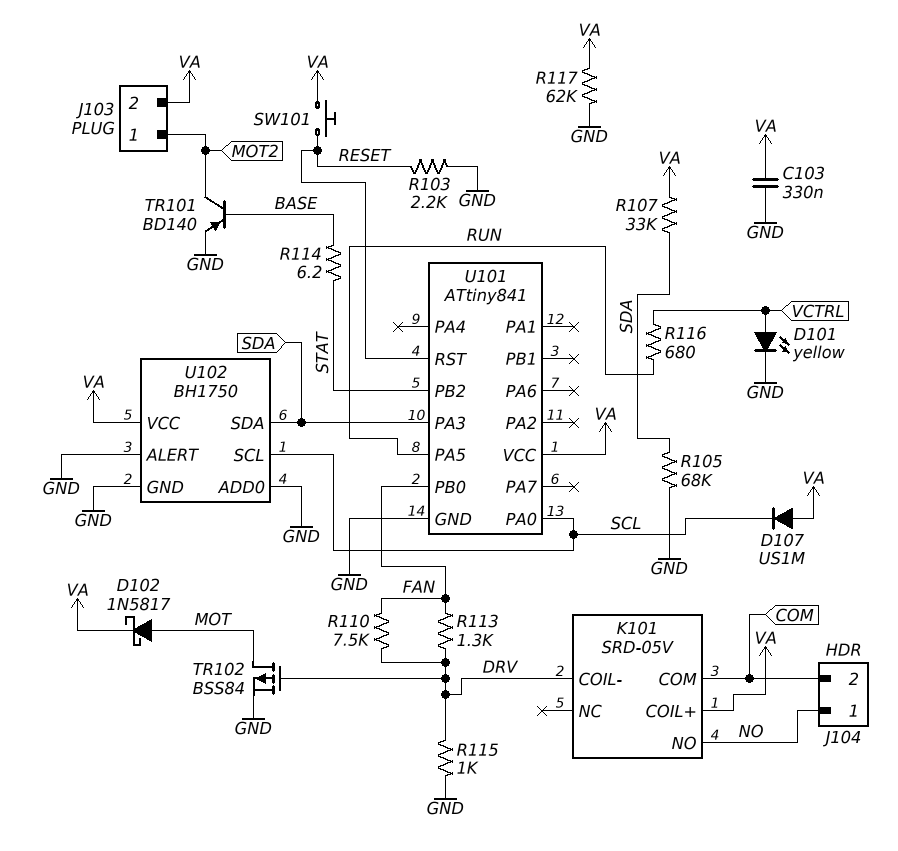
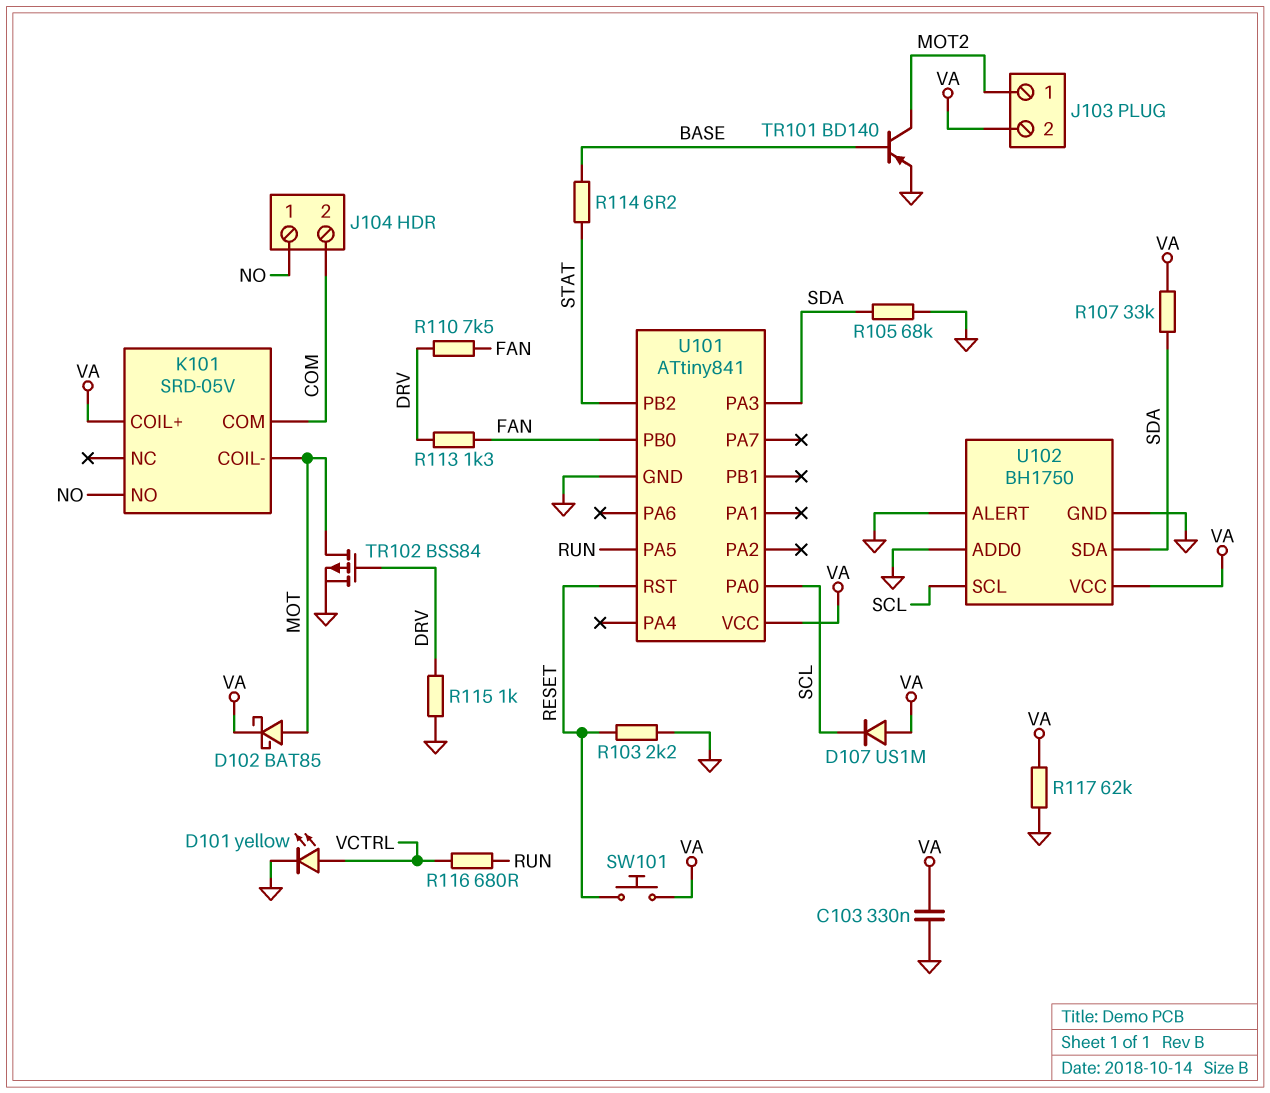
D102: schottky 1N5817 (A MOT, K VA) -> schottky BAT85 (A MOT, K VA)
K101 pin COIL-: DRV -> MOT

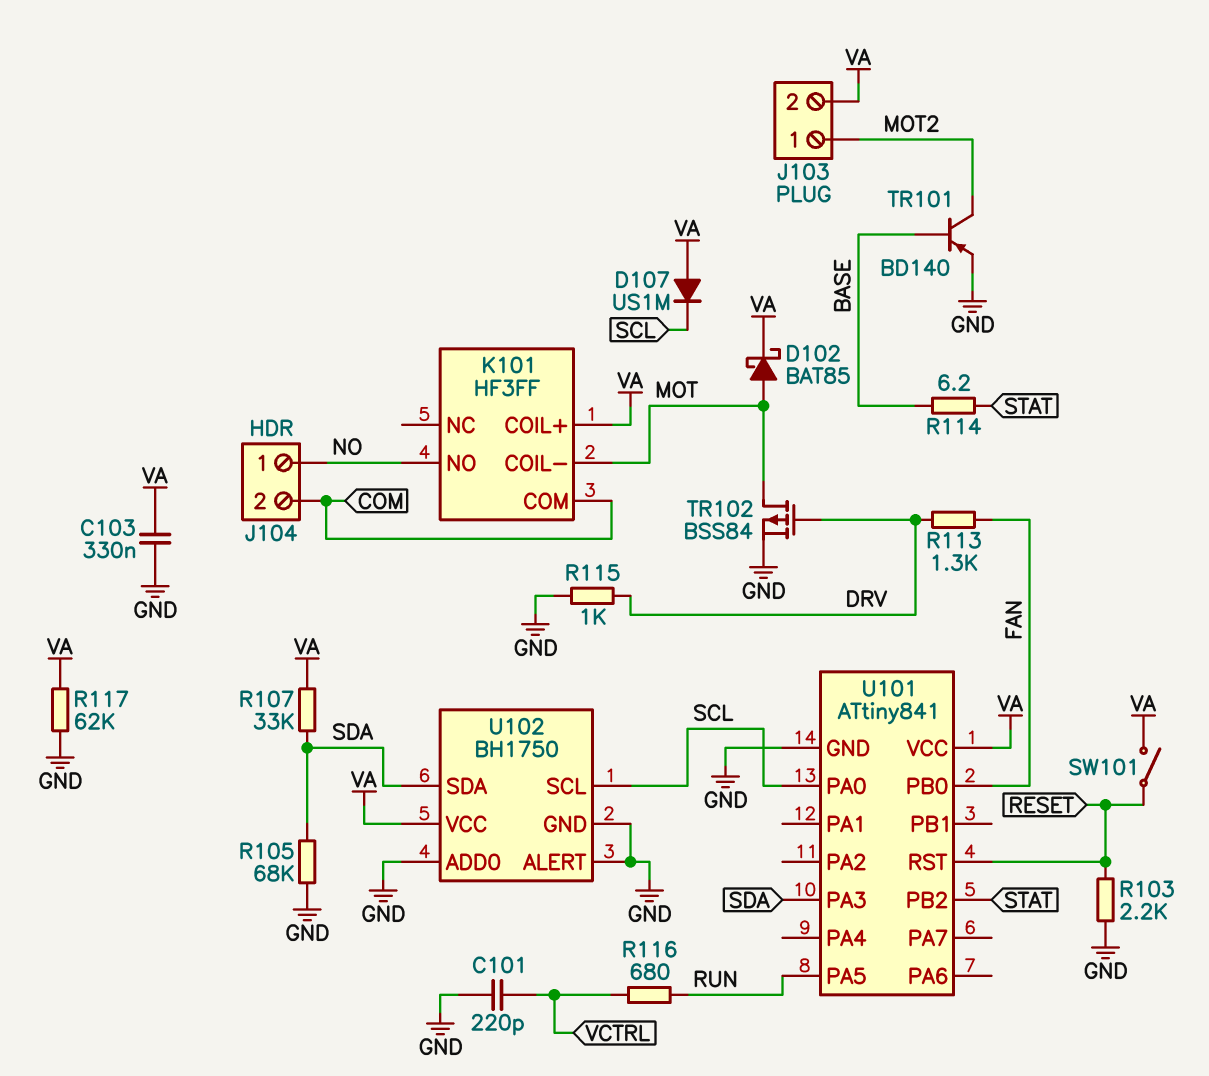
C101: none -> 220pF (GND, VCTRL)
D101: LED yellow (A VCTRL, K GND) -> none
K101: SRD-05V -> HF3FF
R110: 7.5k (DRV, FAN) -> none
SW101: button (RESET, VA) -> switch (RESET, VA)

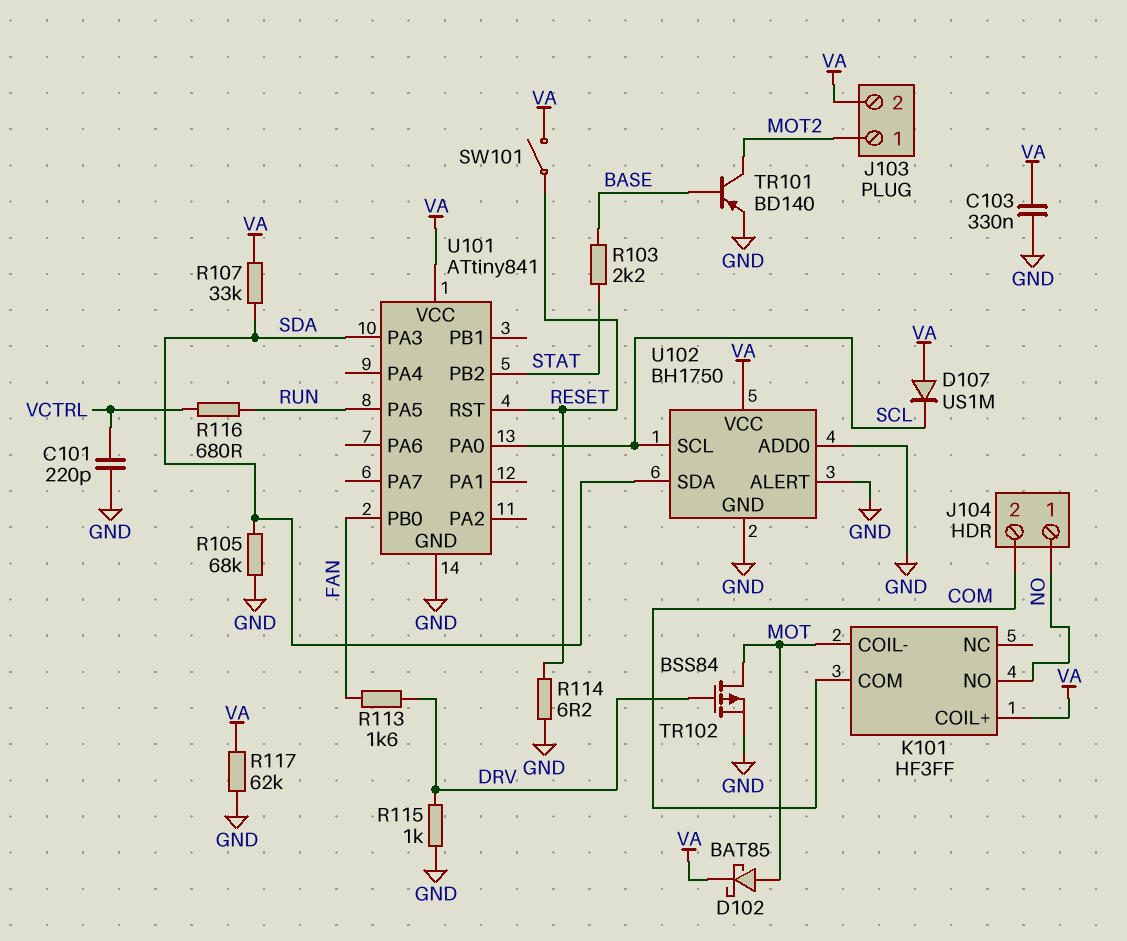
R103: 2.2k (GND, RESET) -> 2.2k (BASE, STAT)
R113: 1.3k (DRV, FAN) -> 1.6k (DRV, FAN)
R114: 6.2 (BASE, STAT) -> 6.2 (GND, RESET)

